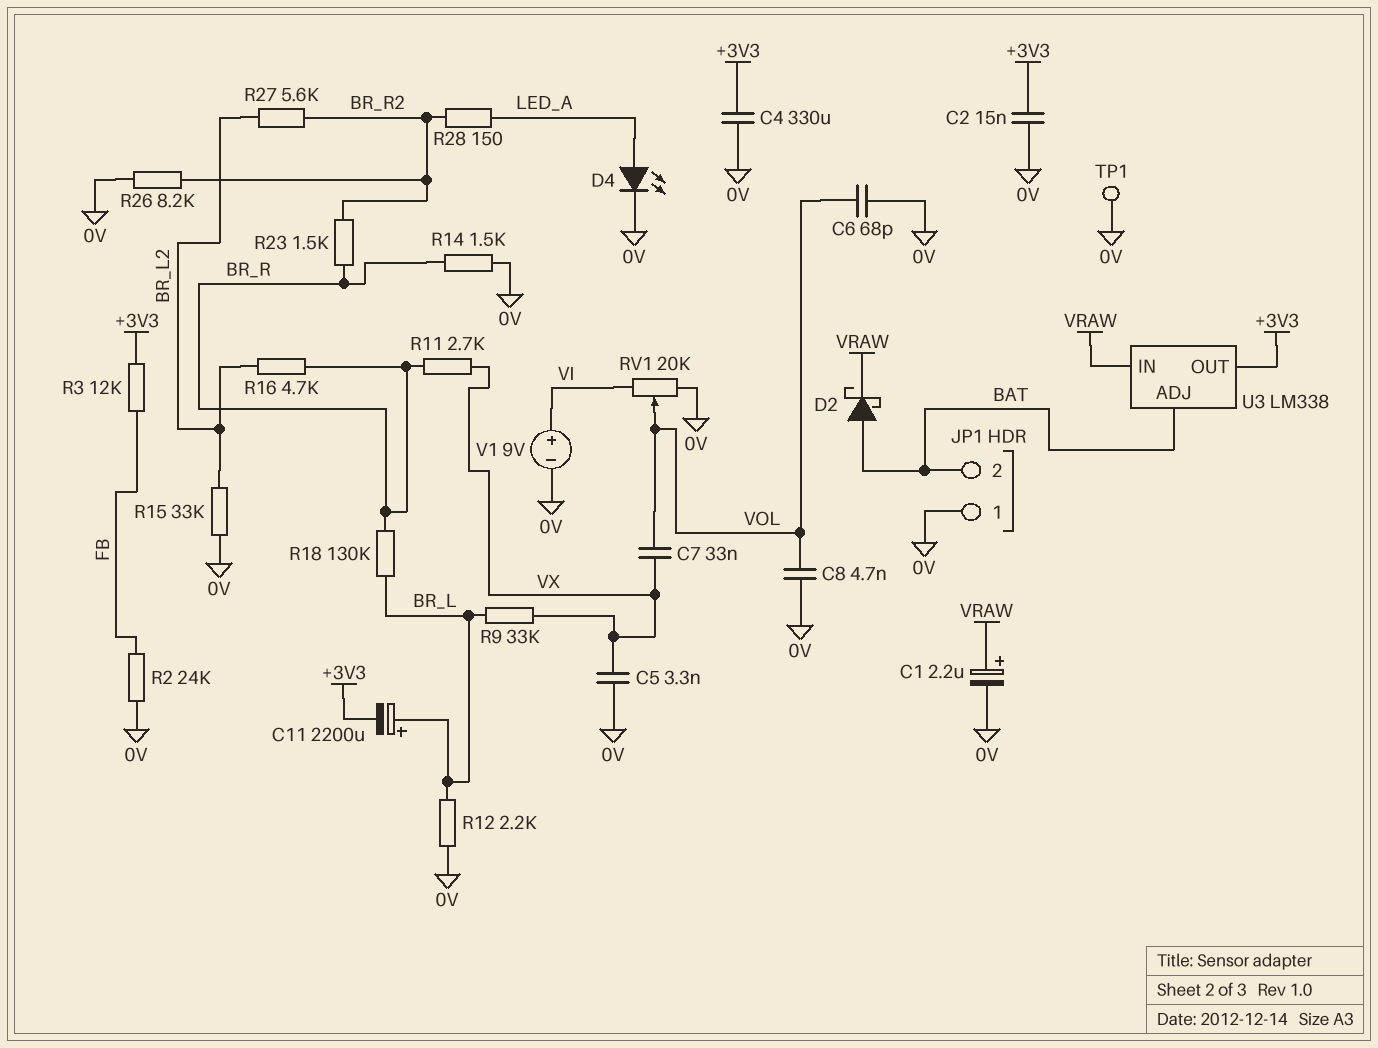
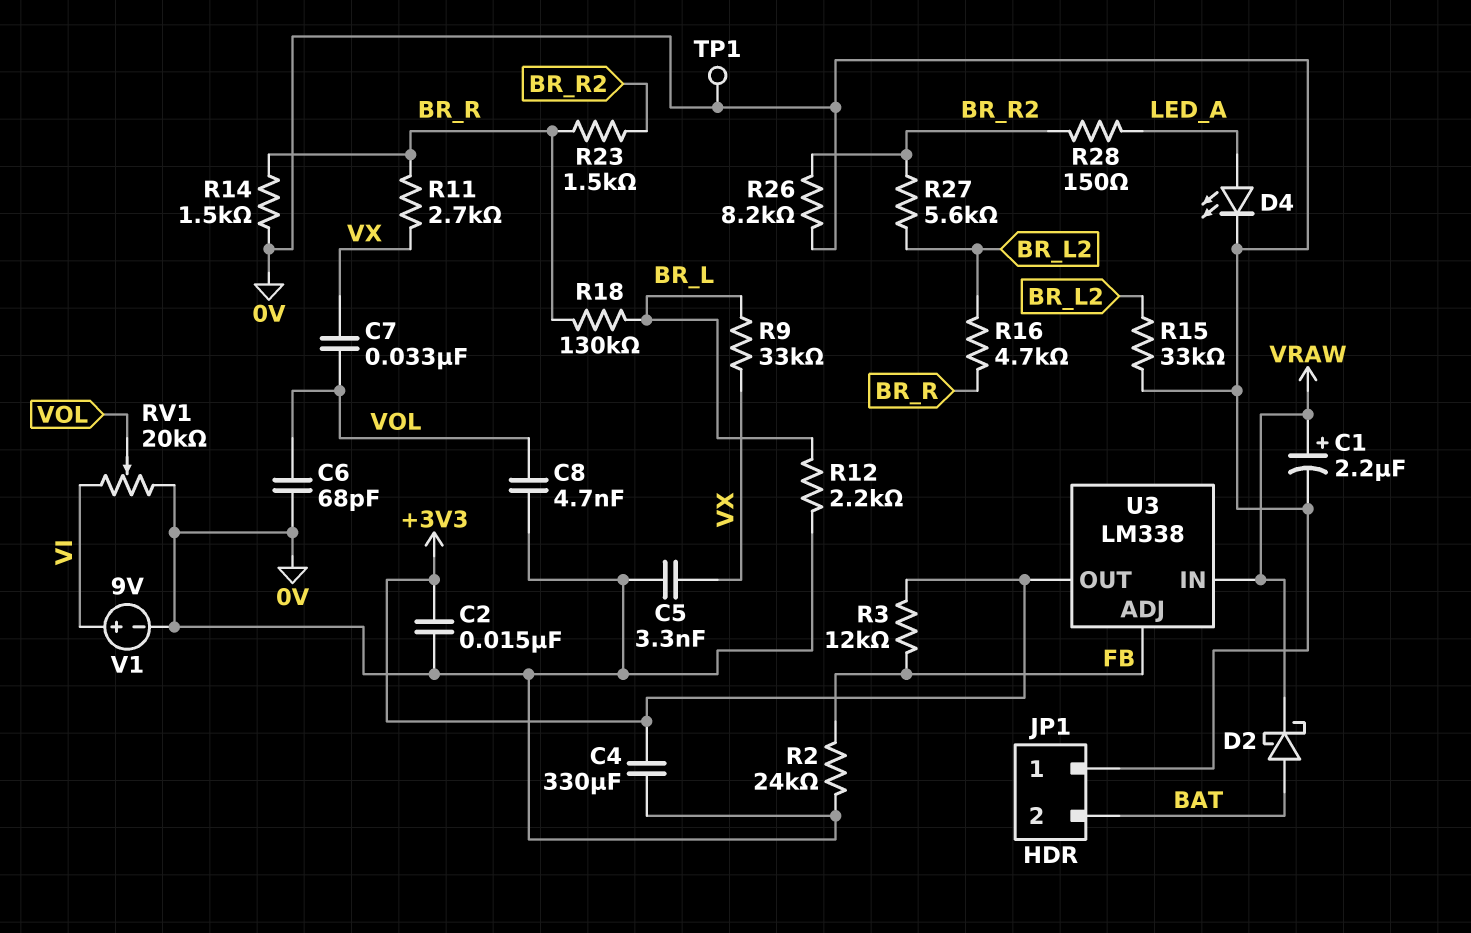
C11: 2200uF (plus BR_L, minus +3V3) -> none
U3 pin ADJ: BAT -> FB

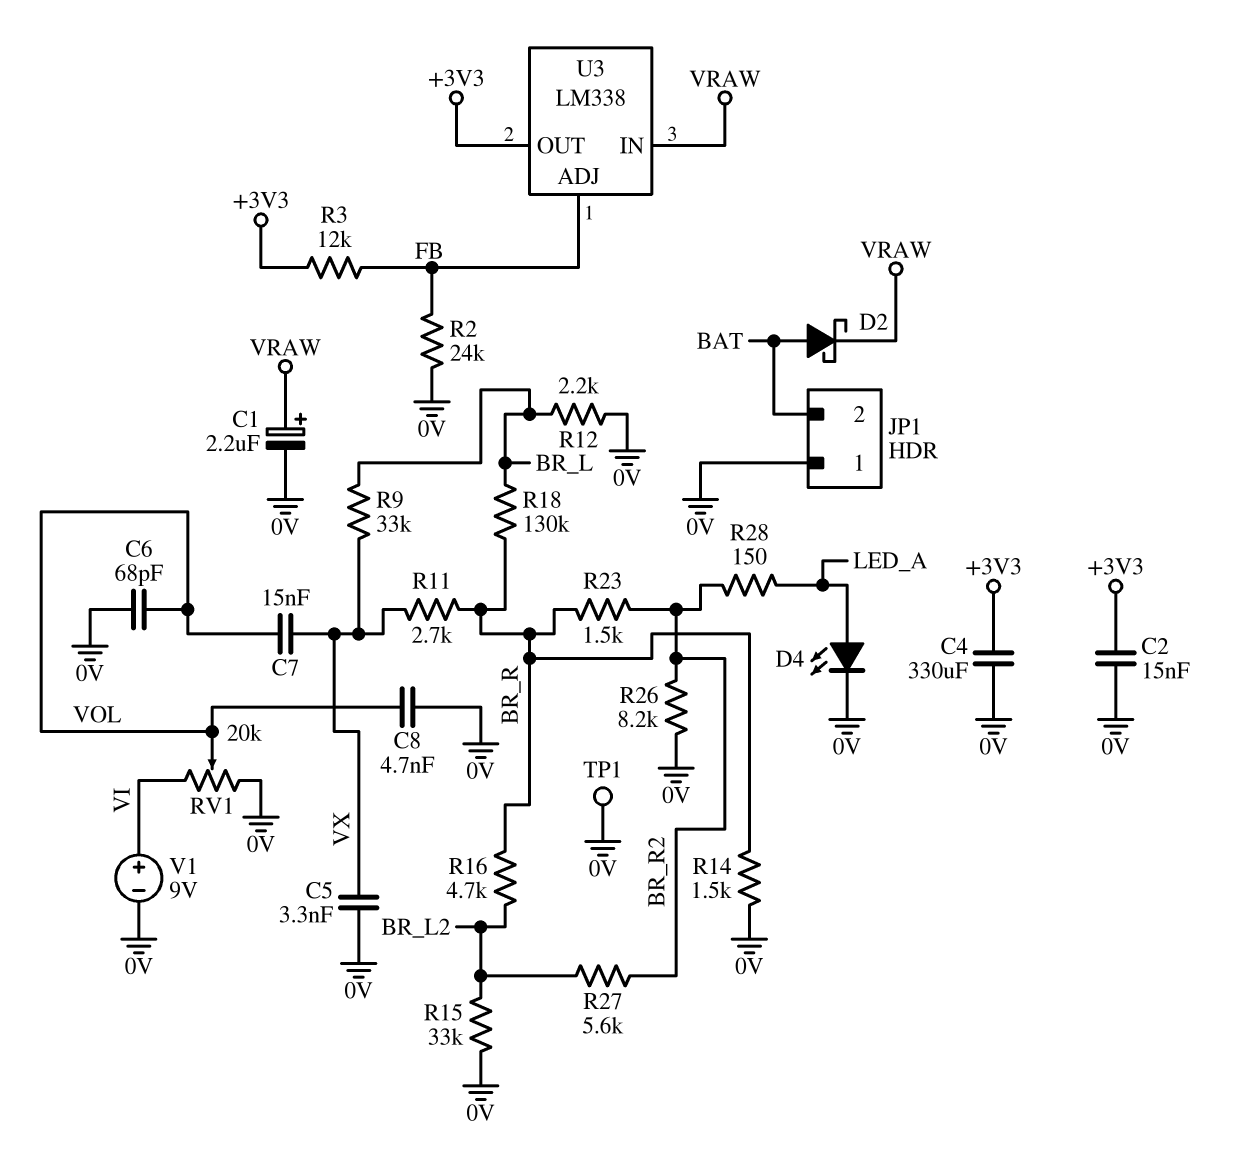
C7: 33nF (VOL, VX) -> 15nF (VOL, VX)

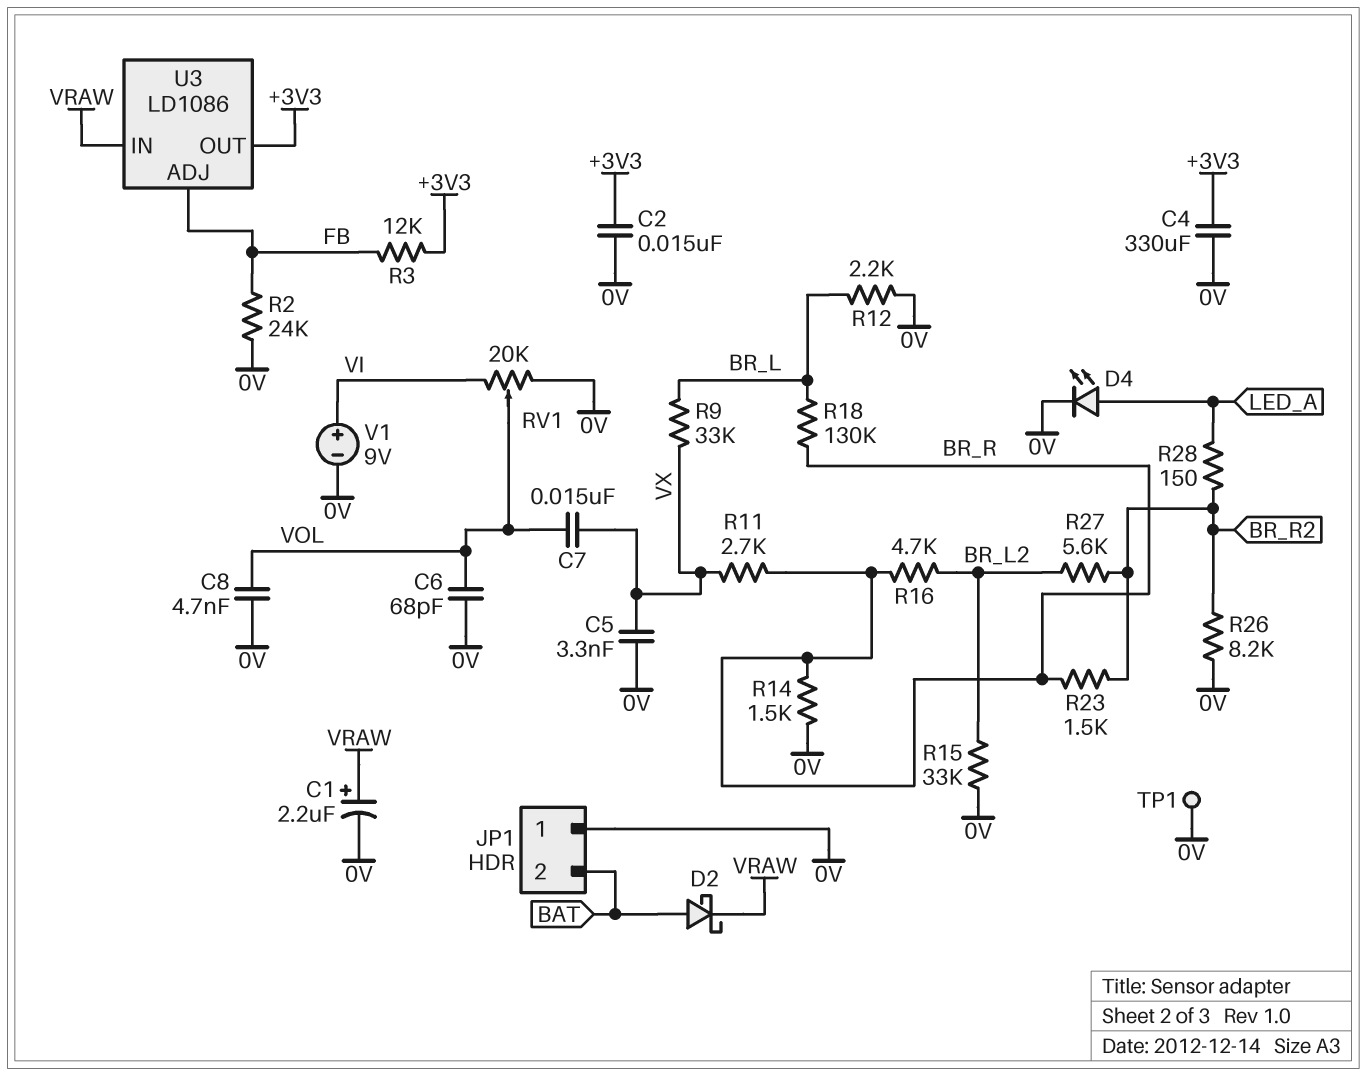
U3: LM338 -> LD1086

